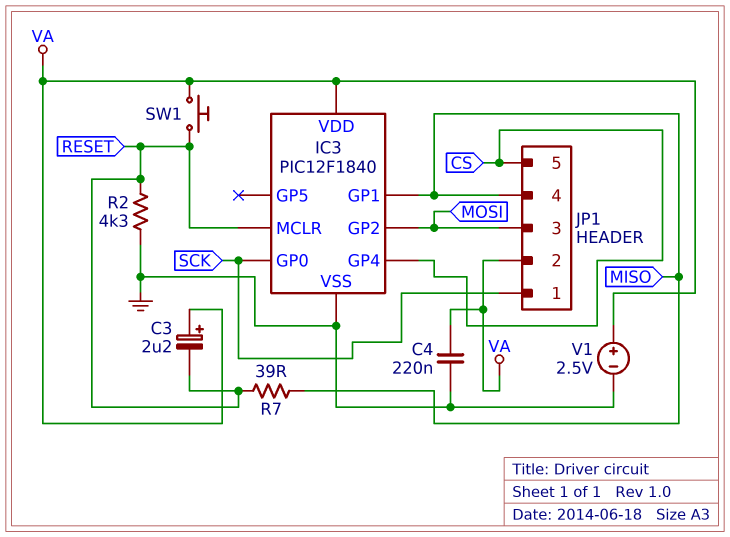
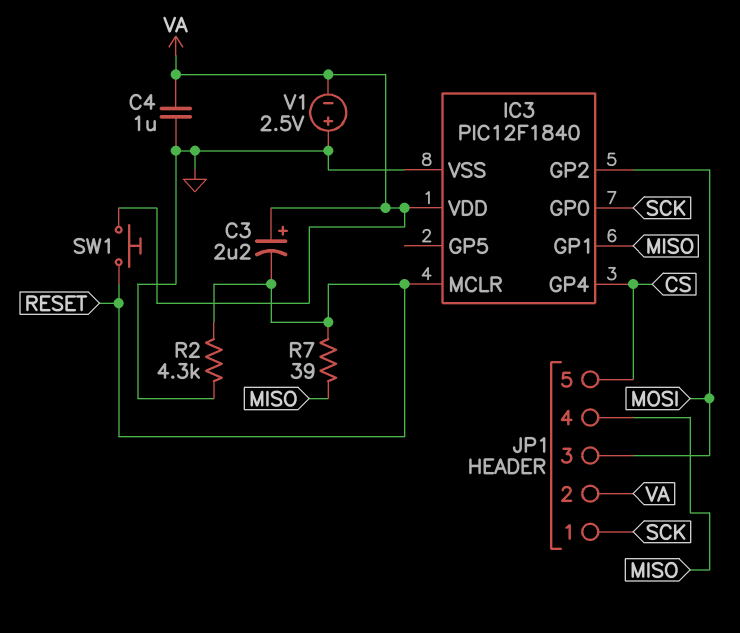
C4: 220nF (GND, VA) -> 1uF (GND, VA)
V1: 2.5V (plus VA, minus GND) -> 2.5V (plus GND, minus VA)

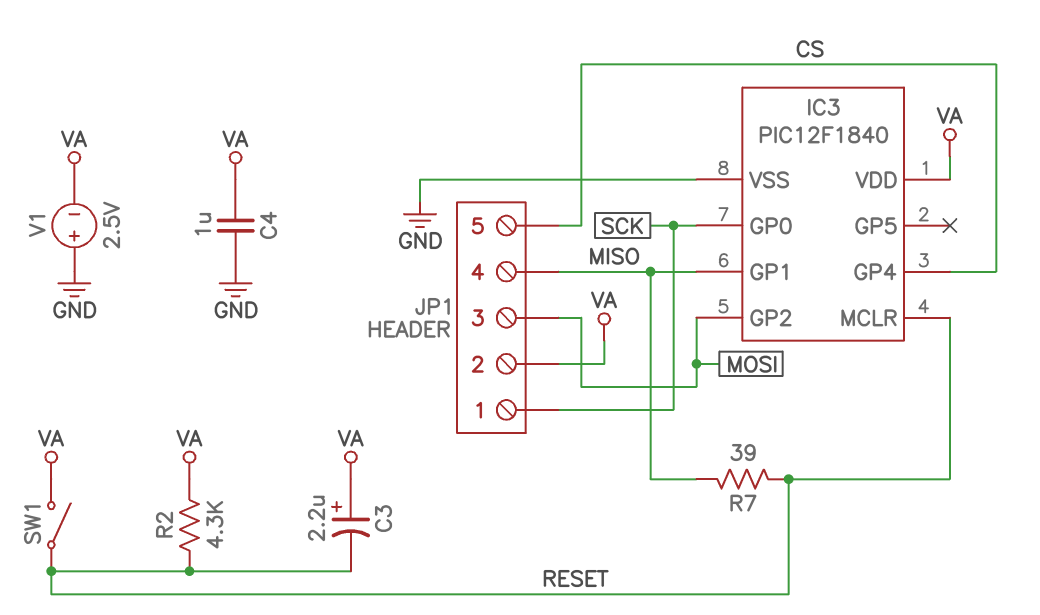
R2: 4.3k (GND, RESET) -> 4.3k (RESET, VA)
SW1: button (RESET, VA) -> switch (RESET, VA)

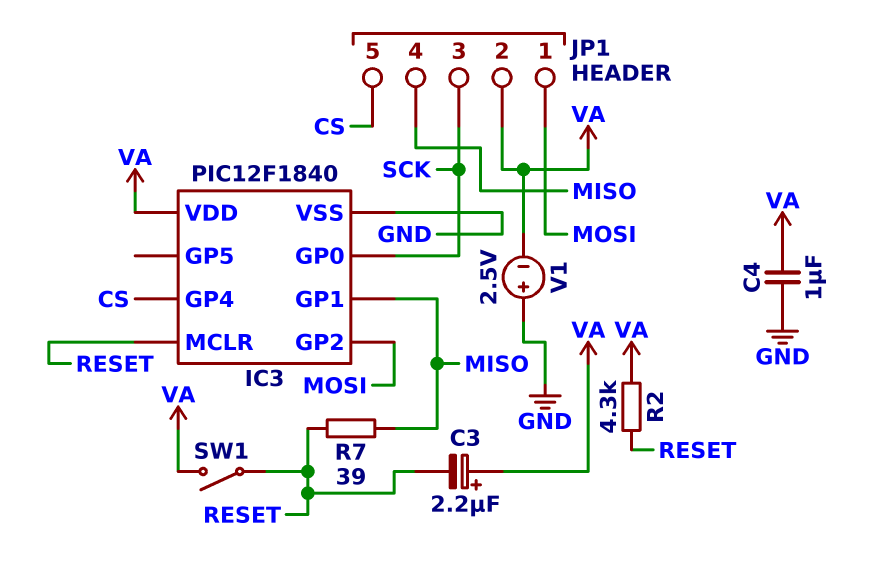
JP1 pin 1: SCK -> MOSI
JP1 pin 3: MOSI -> SCK

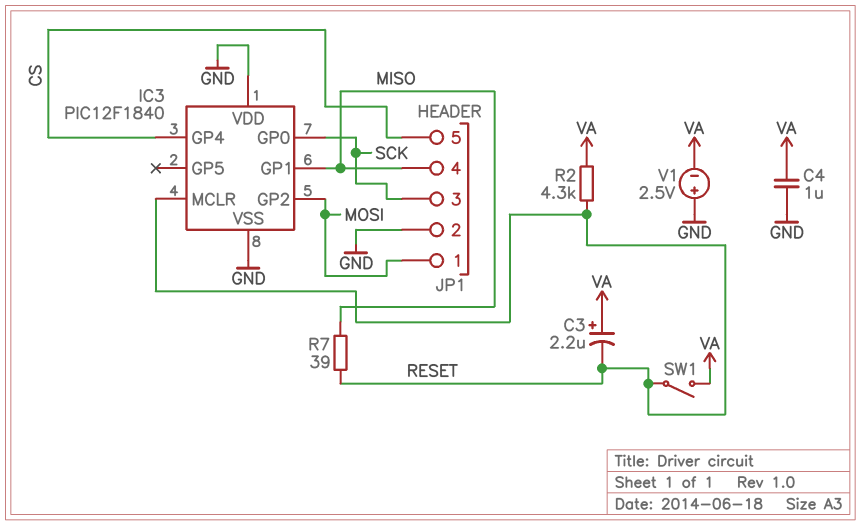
IC3 pin VDD: VA -> GND
JP1 pin 2: VA -> GND

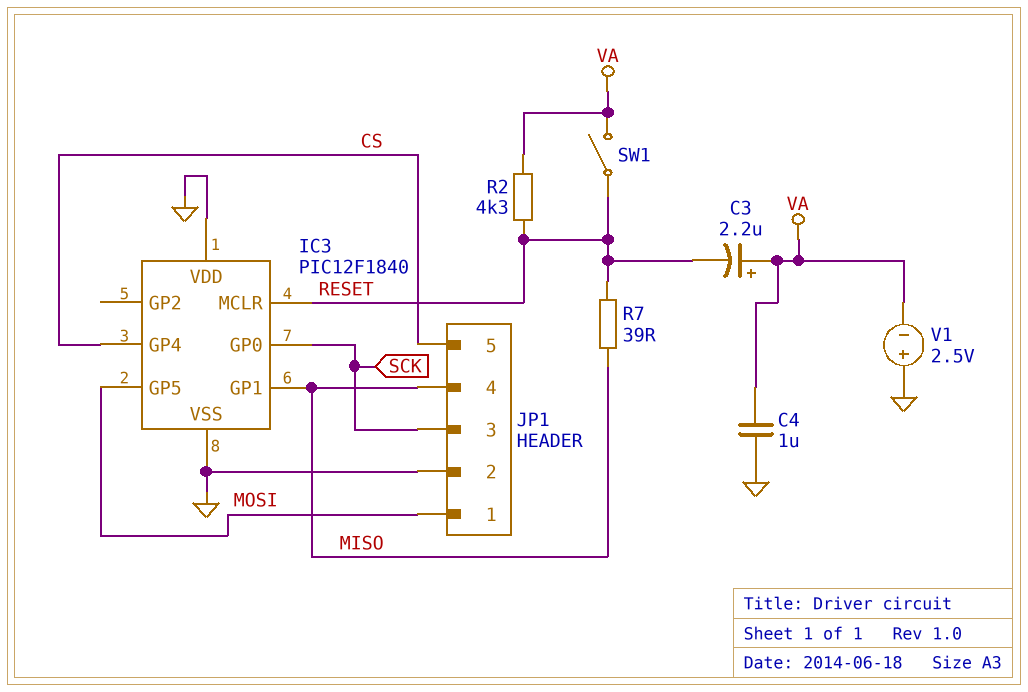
IC3 pin GP2: MOSI -> none
IC3 pin GP5: none -> MOSI

